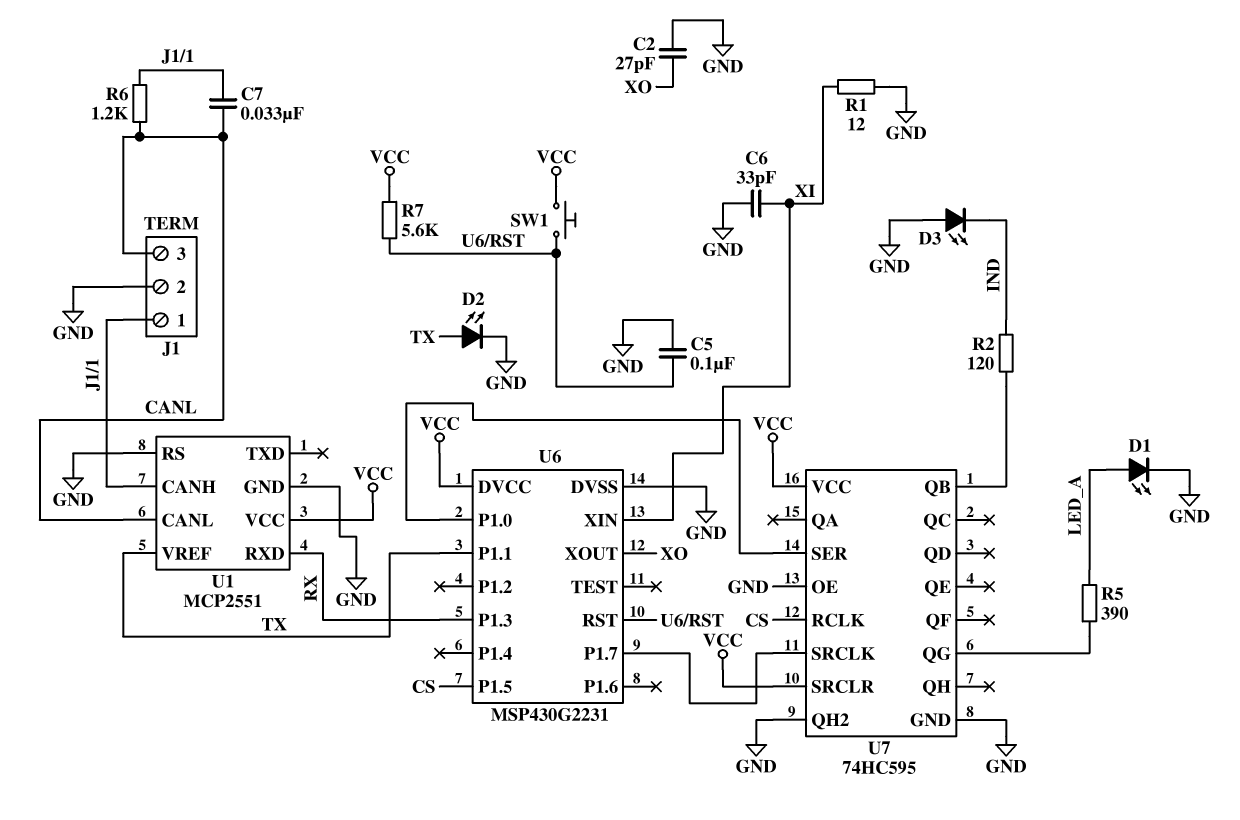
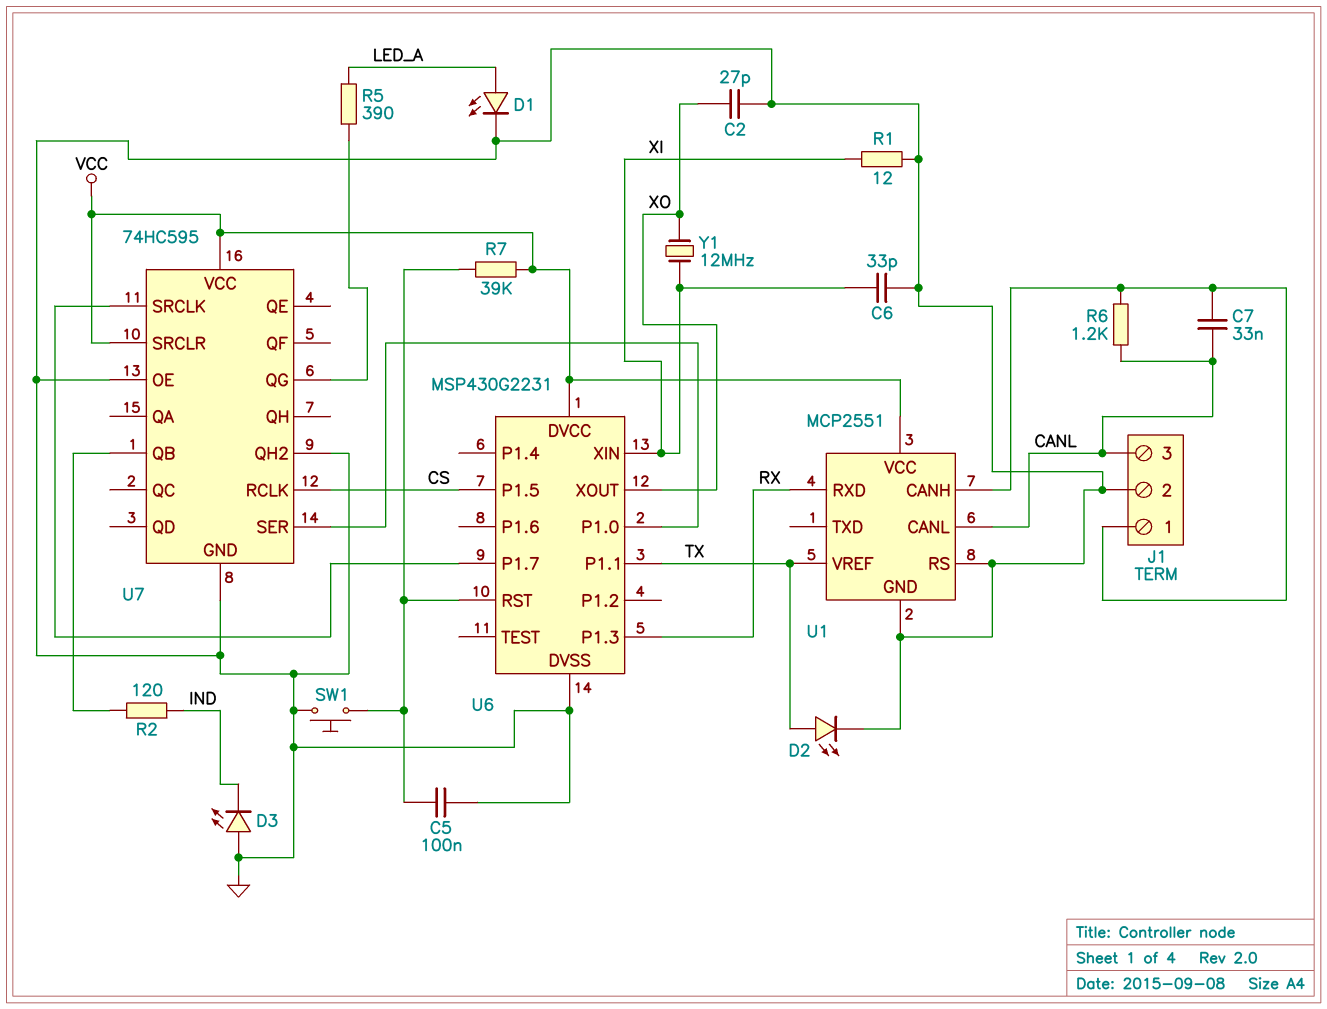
R7: 5.6k (U6/RST, VCC) -> 39k (U6/RST, VCC)
SW1: button (U6/RST, VCC) -> button (GND, U6/RST)
Y1: none -> 12MHz (XI, XO)

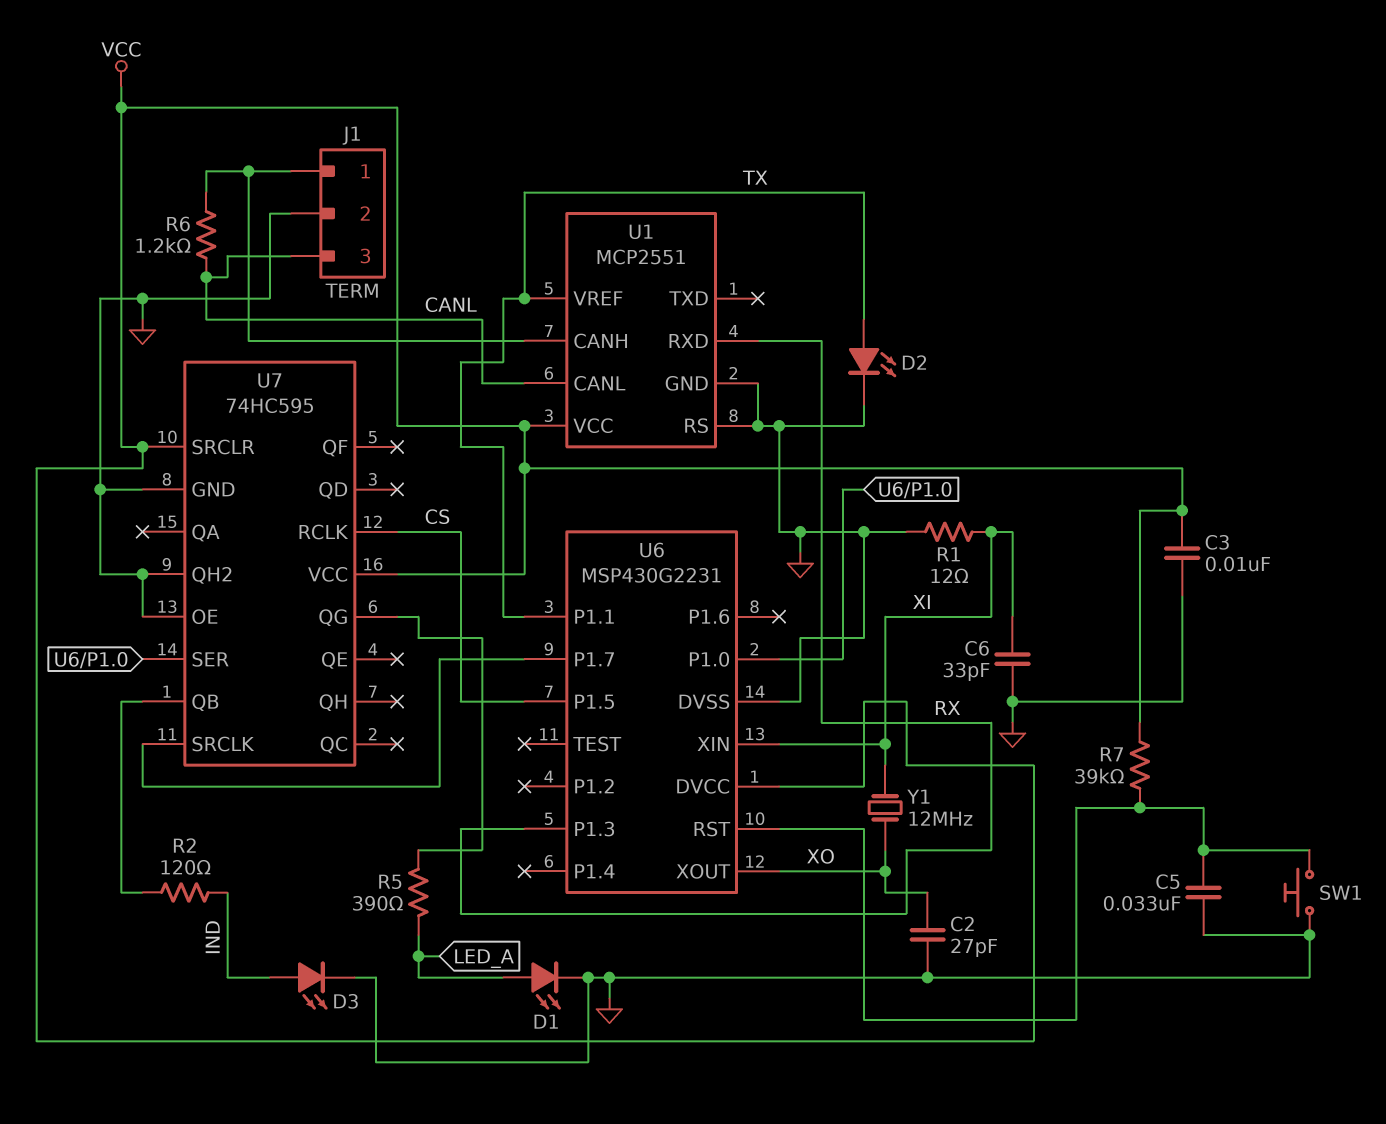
C3: none -> 10nF (GND, VCC)
C5: 100nF (GND, U6/RST) -> 33nF (GND, U6/RST)
C7: 33nF (CANL, J1/1) -> none
D3: LED (A GND, K IND) -> LED (A IND, K GND)

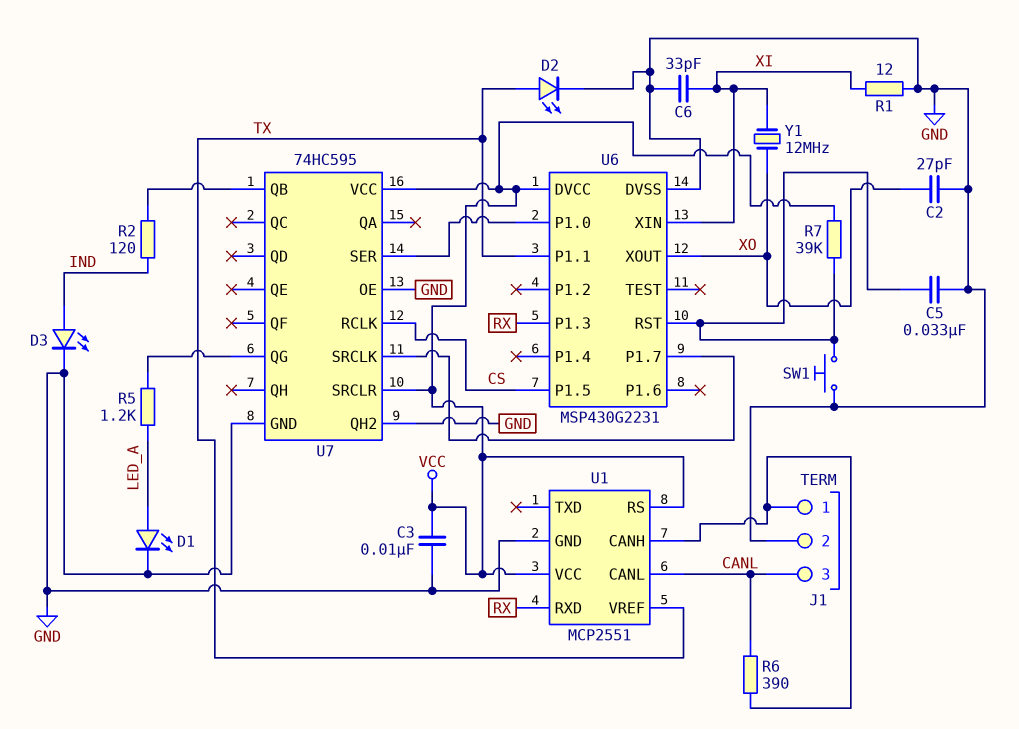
R5: 390 (LED_A, U7/QG) -> 1.2k (LED_A, U7/QG)
R6: 1.2k (CANL, J1/1) -> 390 (CANL, J1/1)
U1 pin RS: GND -> VCC

